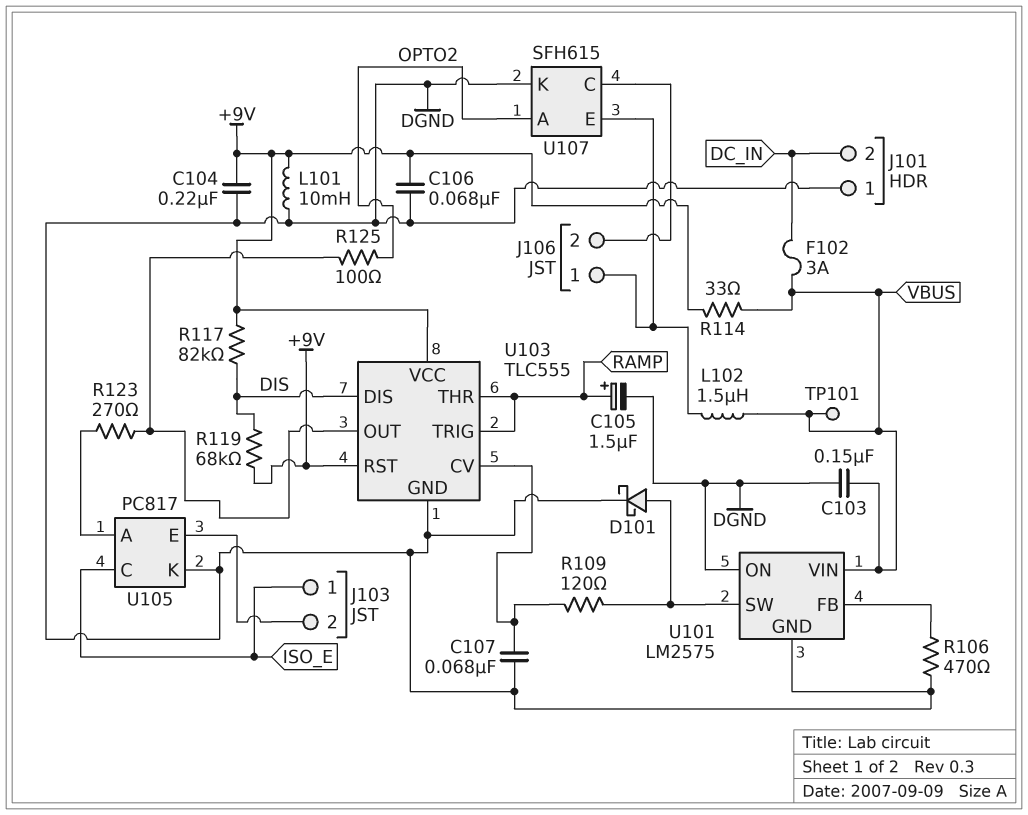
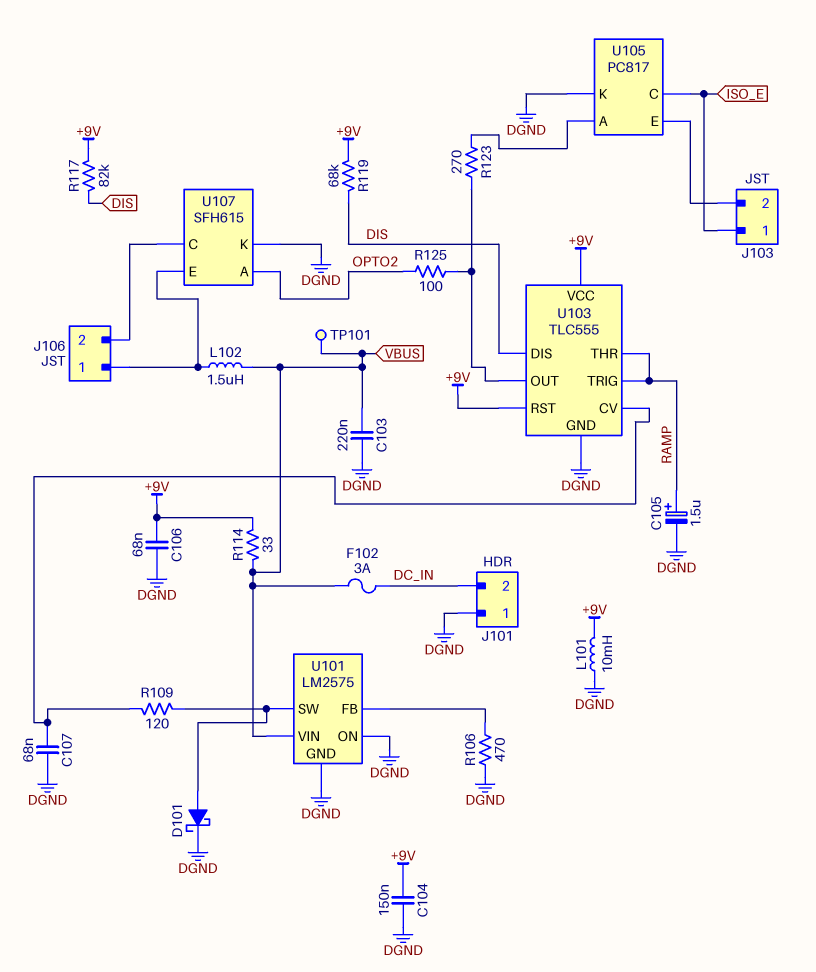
C103: 150nF (DGND, VBUS) -> 220nF (DGND, VBUS)
C104: 220nF (+9V, DGND) -> 150nF (+9V, DGND)

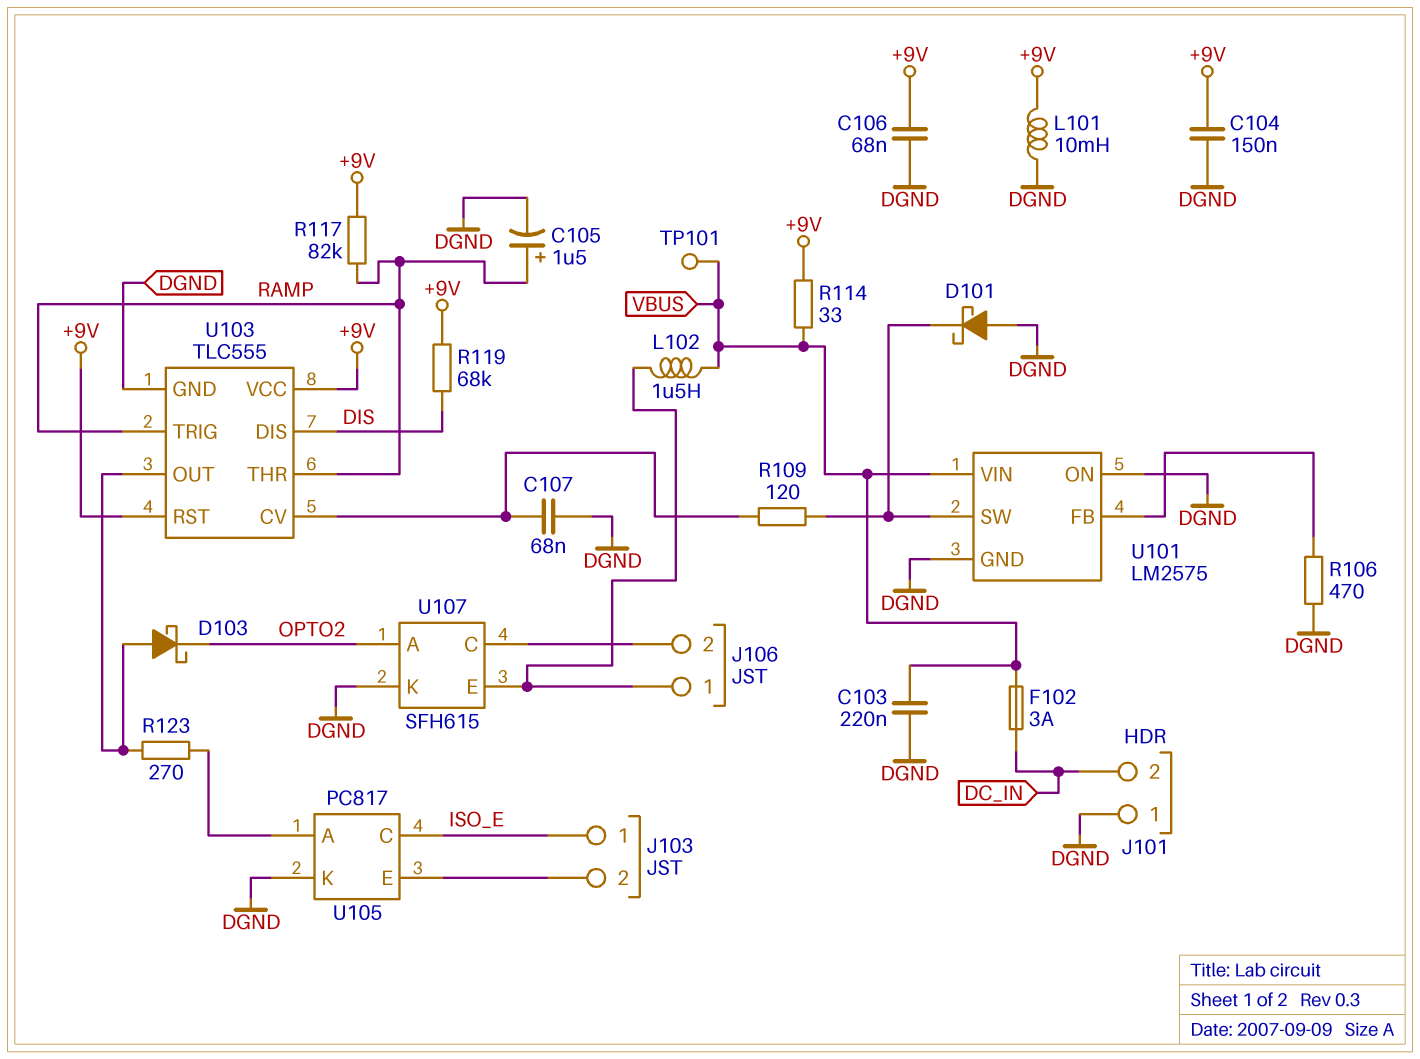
D101: schottky (A U101/SW, K DGND) -> schottky (A DGND, K U101/SW)
D103: none -> schottky (A U103/OUT, K OPTO2)
R117: 82k (+9V, DIS) -> 82k (+9V, RAMP)
R125: 100 (OPTO2, U103/OUT) -> none

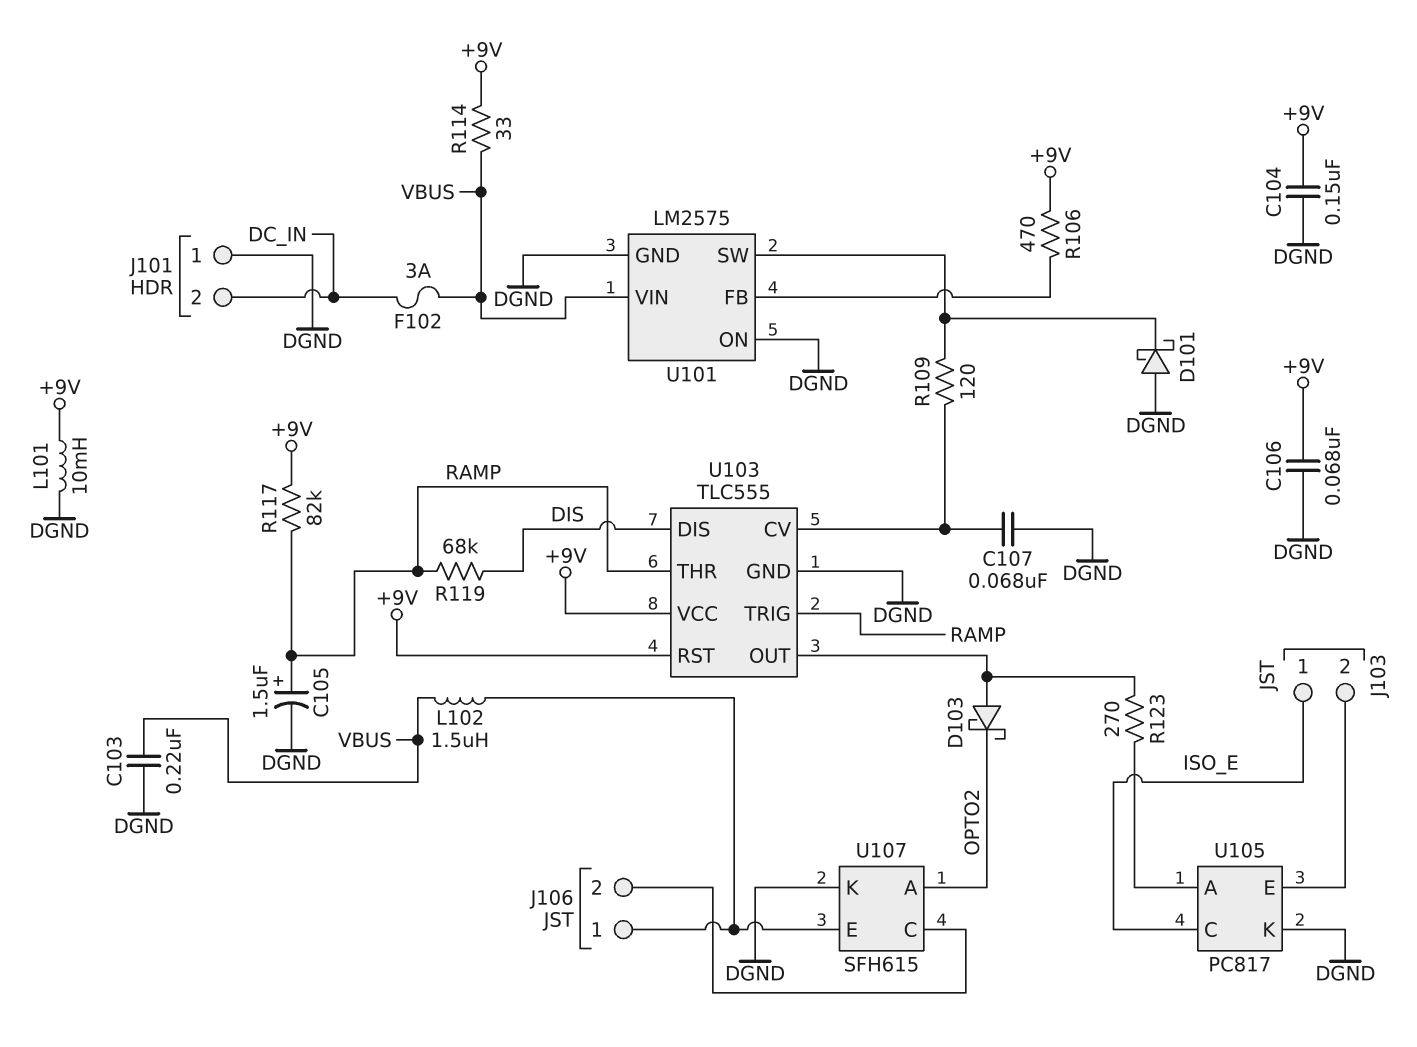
R106: 470 (DGND, U101/FB) -> 470 (+9V, U101/FB)
R119: 68k (+9V, DIS) -> 68k (DIS, RAMP)
TP101: test point (VBUS) -> none

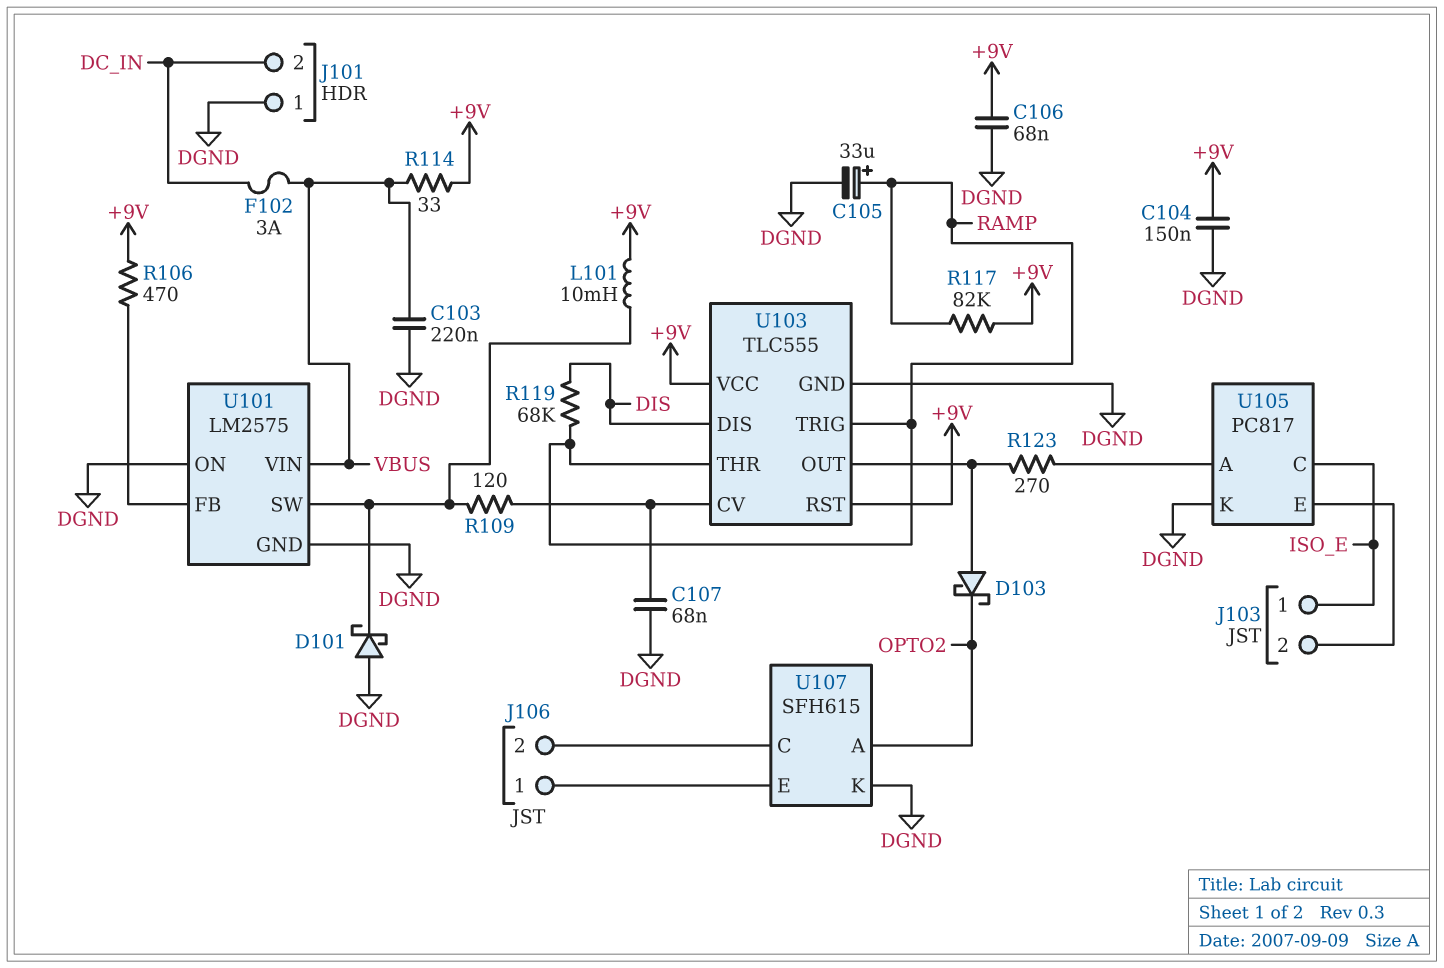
C105: 1.5uF (plus RAMP, minus DGND) -> 33uF (plus RAMP, minus DGND)
L101: 10mH (+9V, DGND) -> 10mH (+9V, U101/SW)
L102: 1.5uH (J106/1, VBUS) -> none

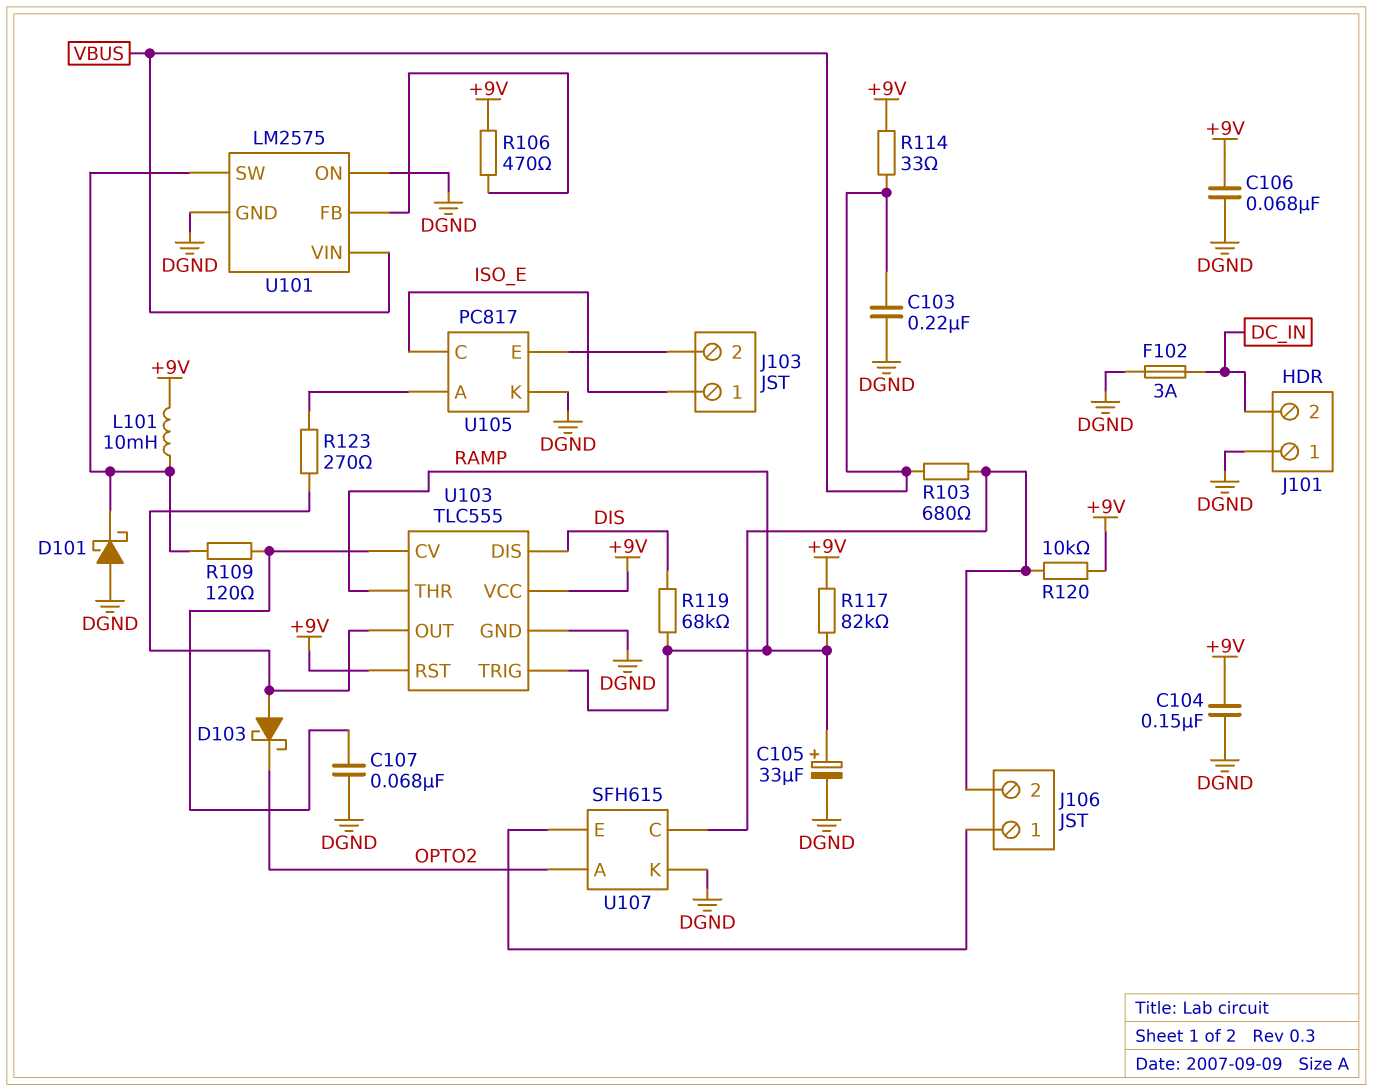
F102: 3A (DC_IN, VBUS) -> 3A (DC_IN, DGND)
R103: none -> 680 (J106/2, VBUS)
R120: none -> 10k (+9V, J106/2)

